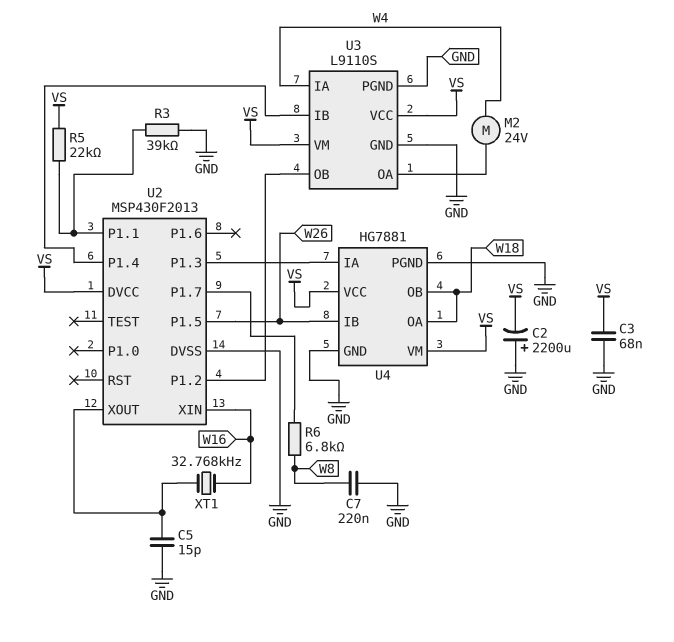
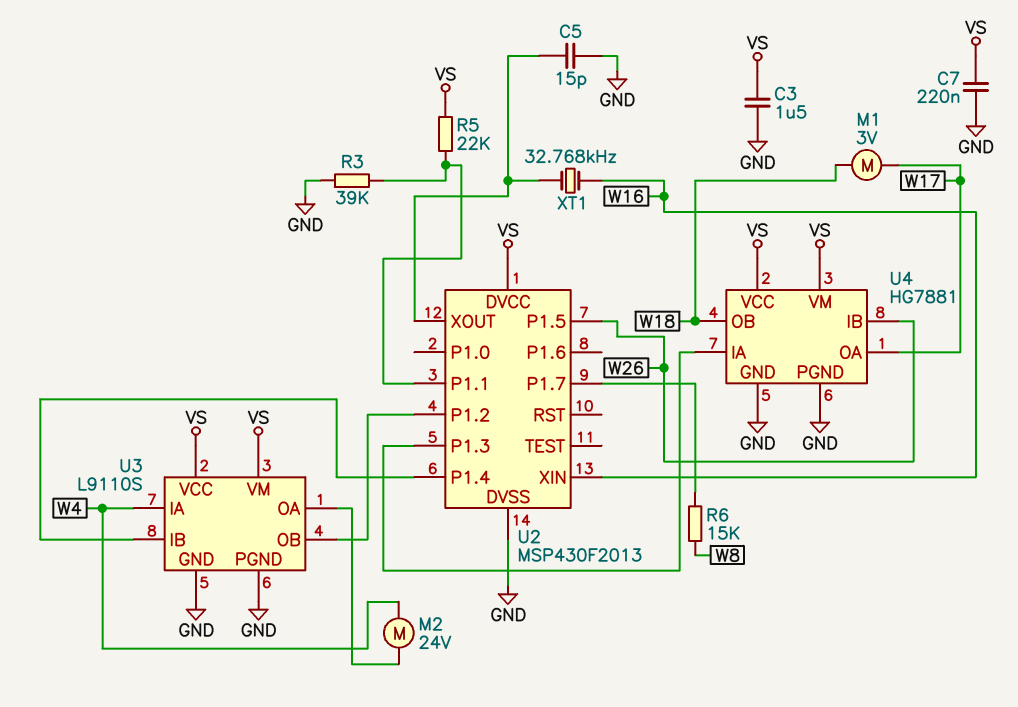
C2: 2200uF (plus GND, minus VS) -> none
C3: 68nF (GND, VS) -> 1.5uF (GND, VS)
C7: 220nF (GND, W8) -> 220nF (GND, VS)
M1: none -> motor 3V (W17, W18)
R6: 6.8k (U2/P1.7, W8) -> 15k (U2/P1.7, W8)
U4 pin OA: W18 -> W17

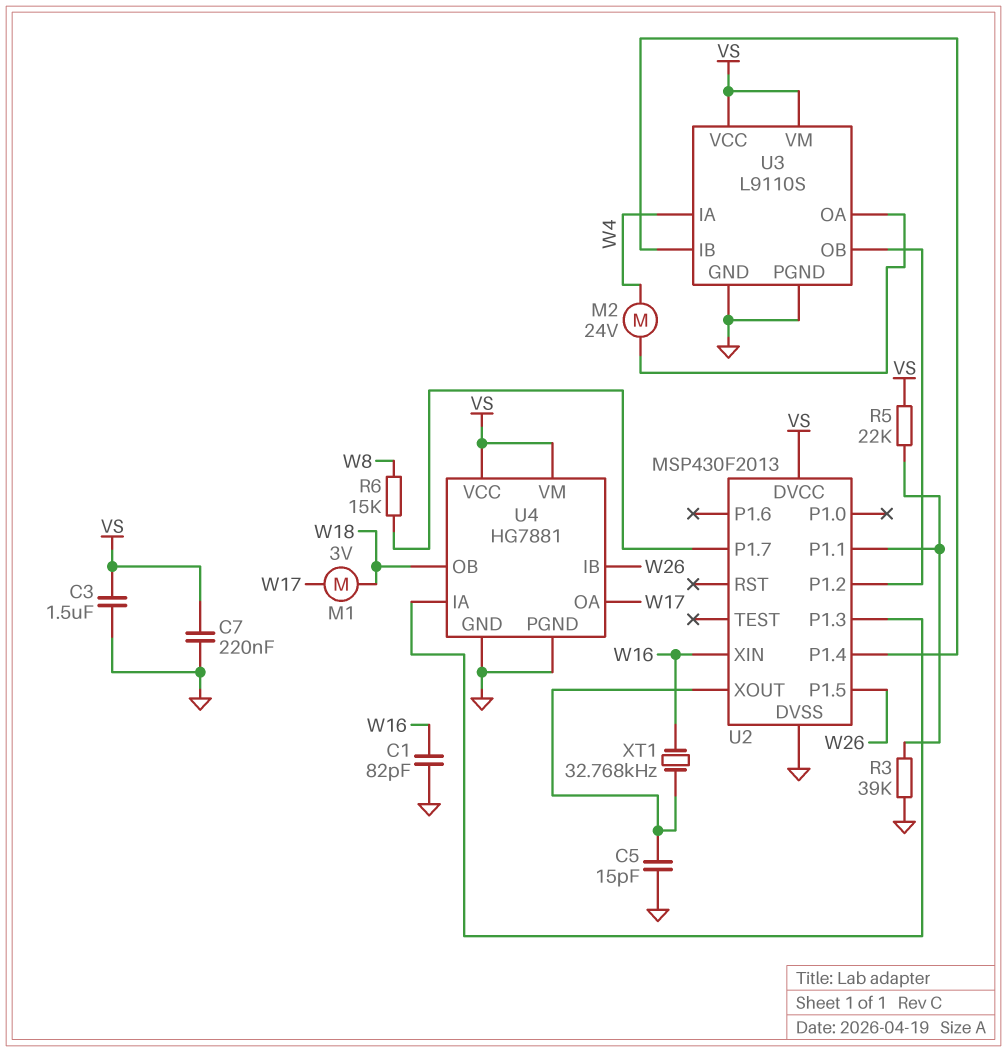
C1: none -> 82pF (GND, W16)

